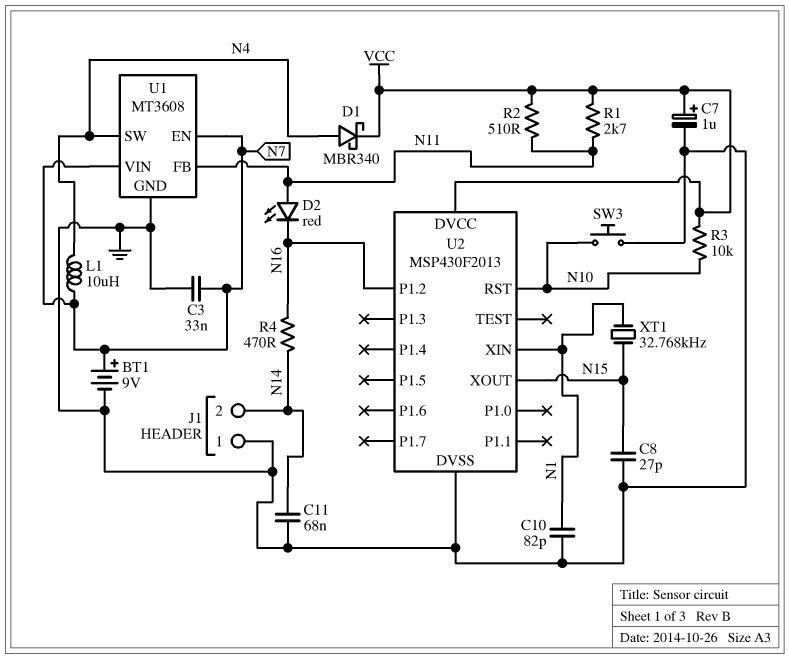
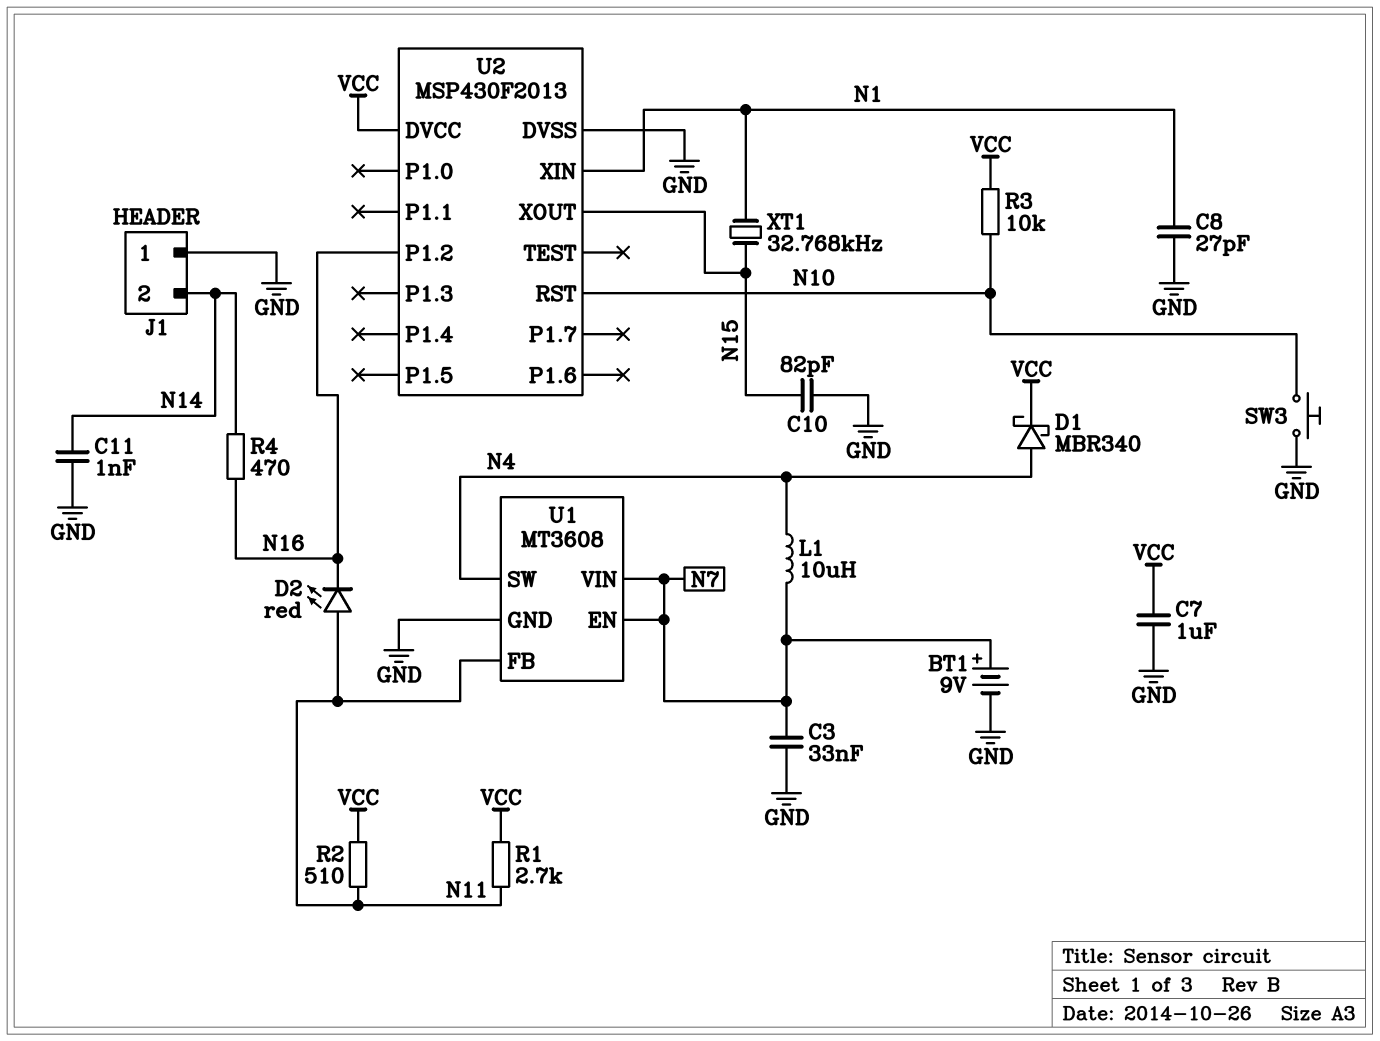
C7: 1uF (plus VCC, minus GND) -> 1uF (GND, VCC)
C8: 27pF (GND, N15) -> 27pF (GND, N1)
C10: 82pF (GND, N1) -> 82pF (GND, N15)
C11: 68nF (GND, N14) -> 1nF (GND, N14)

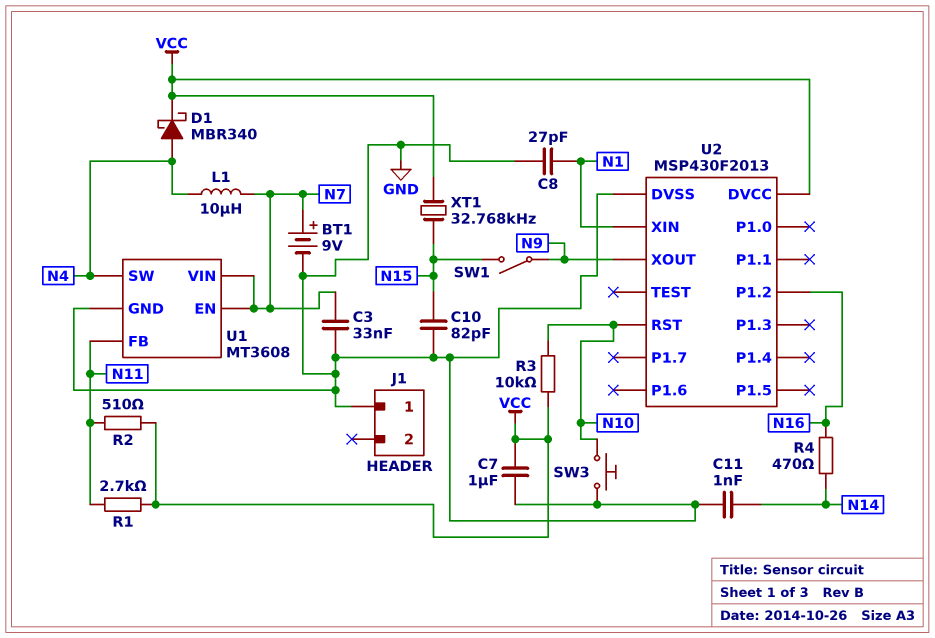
D2: LED red (A N11, K N16) -> none
J1 pin 2: N14 -> none
SW1: none -> switch (N9, N15)
U2 pin XOUT: N15 -> N9
XT1: 32.768kHz (N1, N15) -> 32.768kHz (N15, VCC)

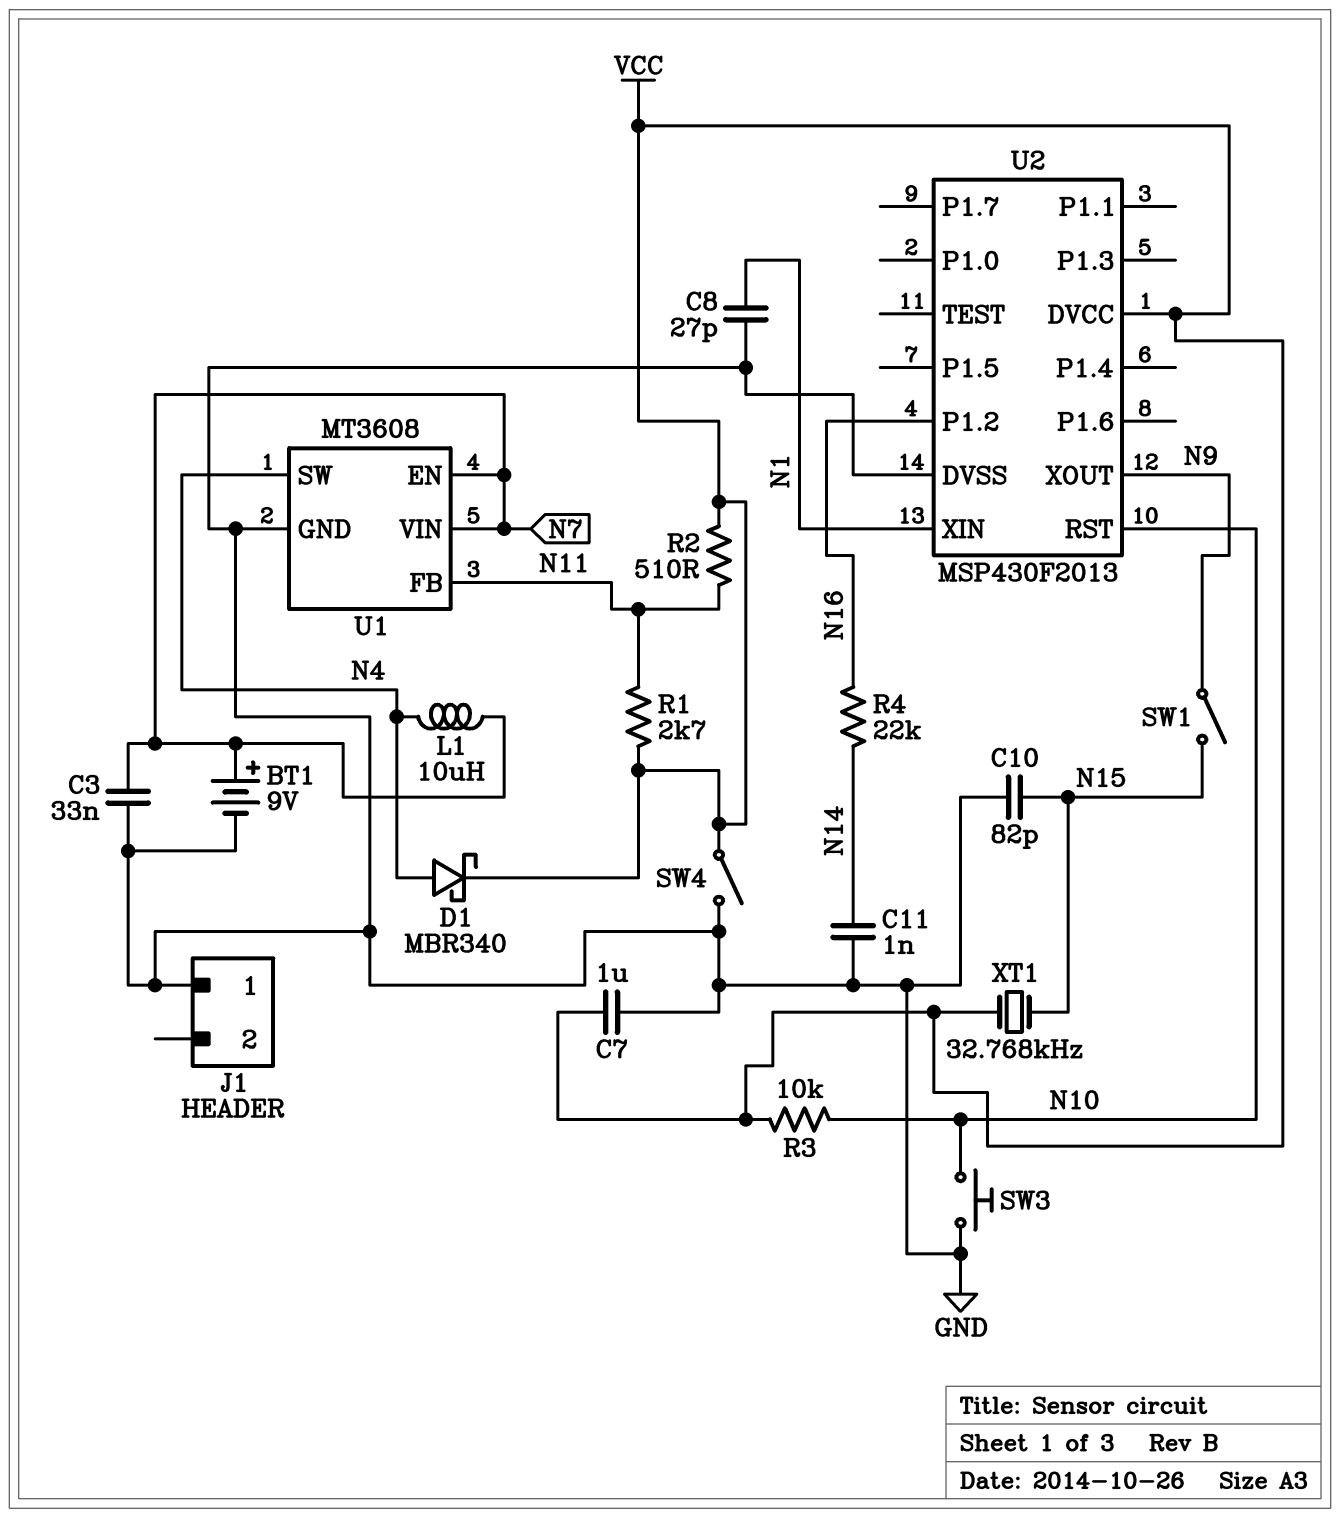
R4: 470 (N14, N16) -> 22k (N14, N16)
SW4: none -> switch (GND, VCC)

